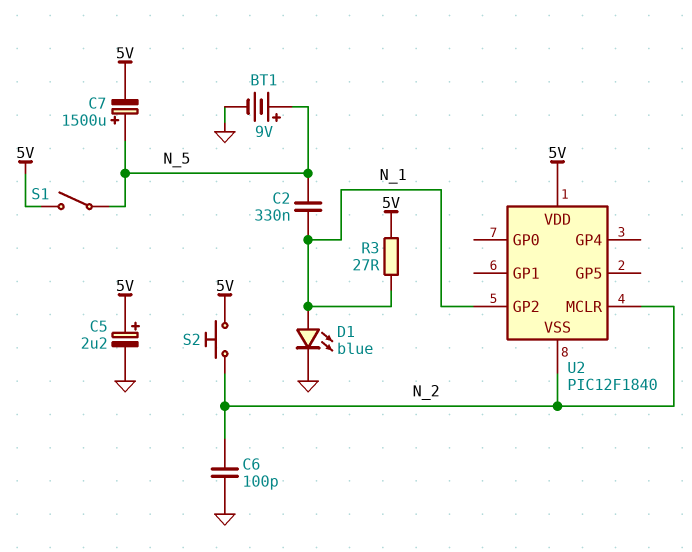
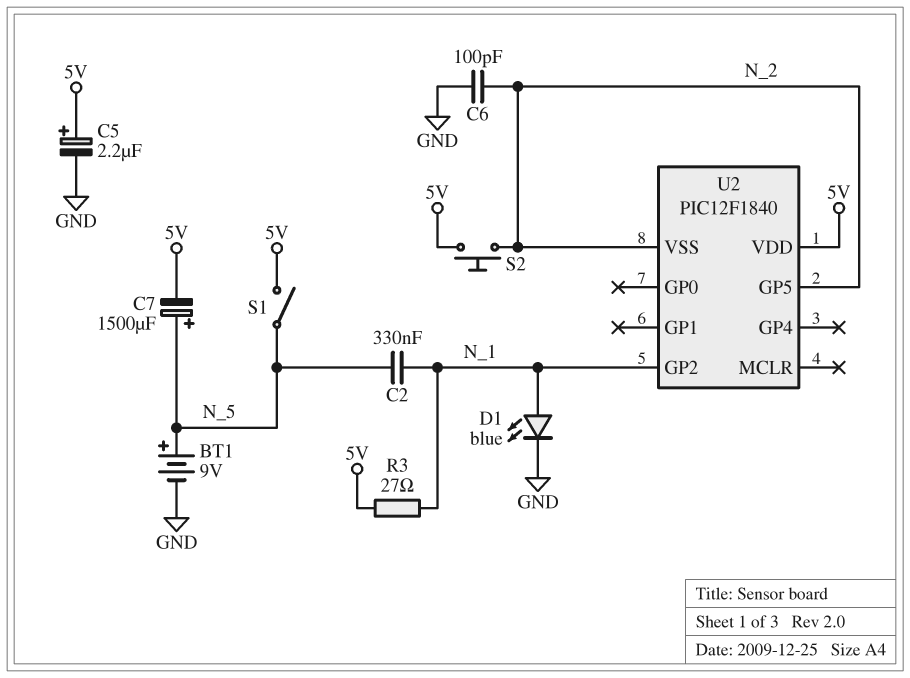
U2 pin GP5: none -> N_2
U2 pin MCLR: N_2 -> none

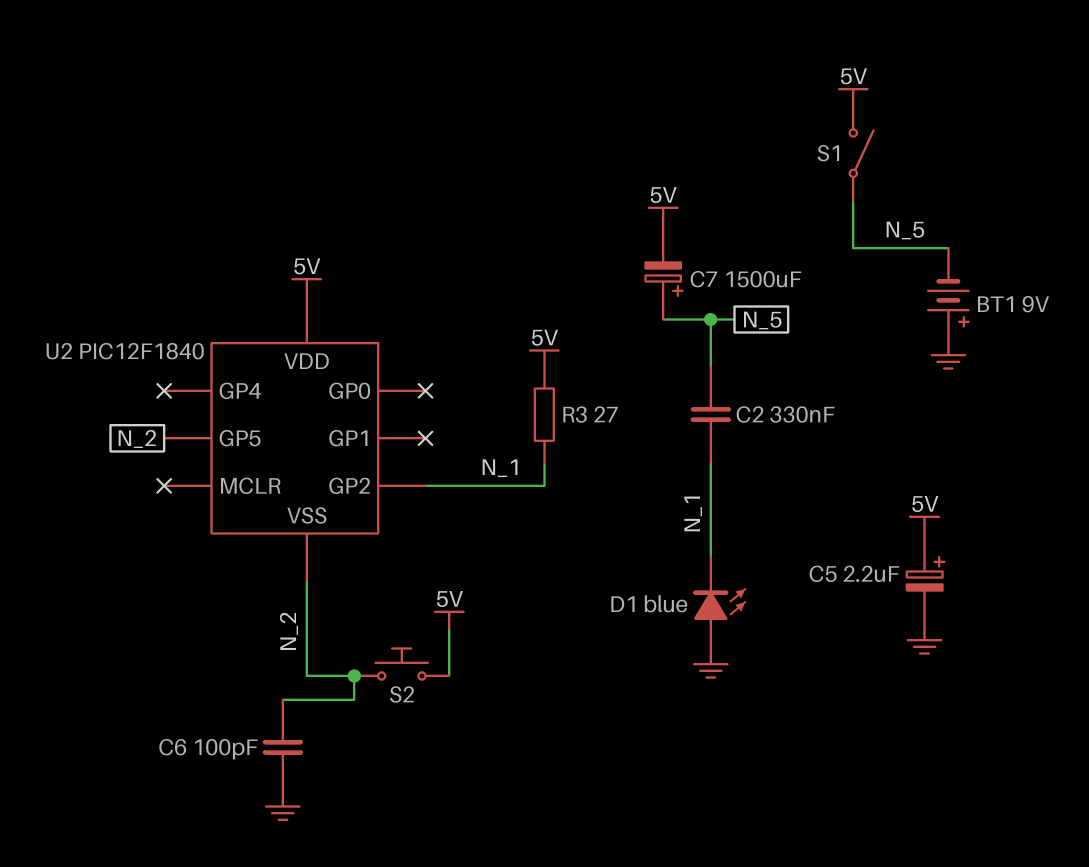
BT1: 9V (plus N_5, minus GND) -> 9V (plus GND, minus N_5)
D1: LED blue (A N_1, K GND) -> LED blue (A GND, K N_1)

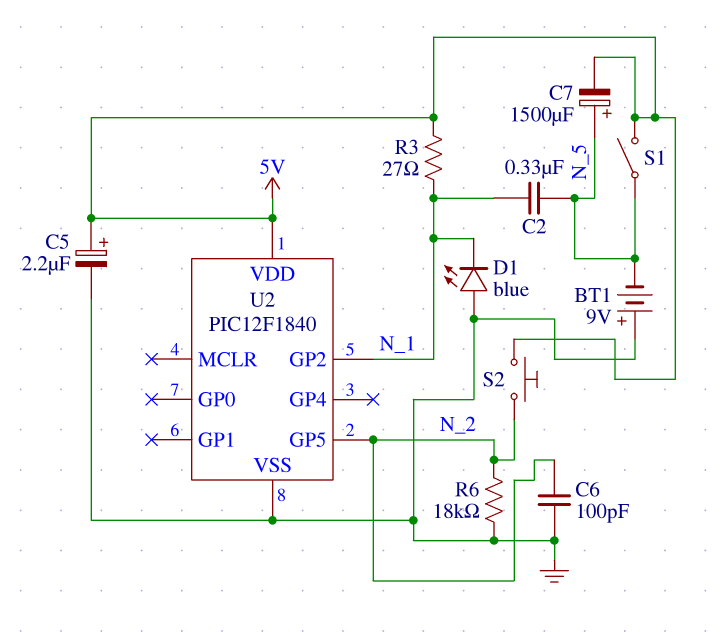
R6: none -> 18k (GND, N_2)
U2 pin VSS: N_2 -> GND

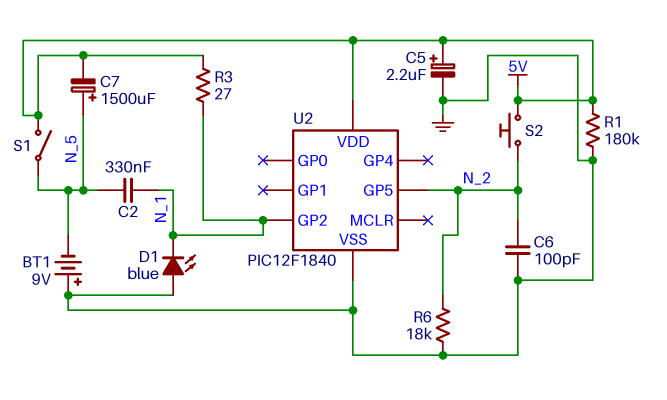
R1: none -> 180k (5V, GND)

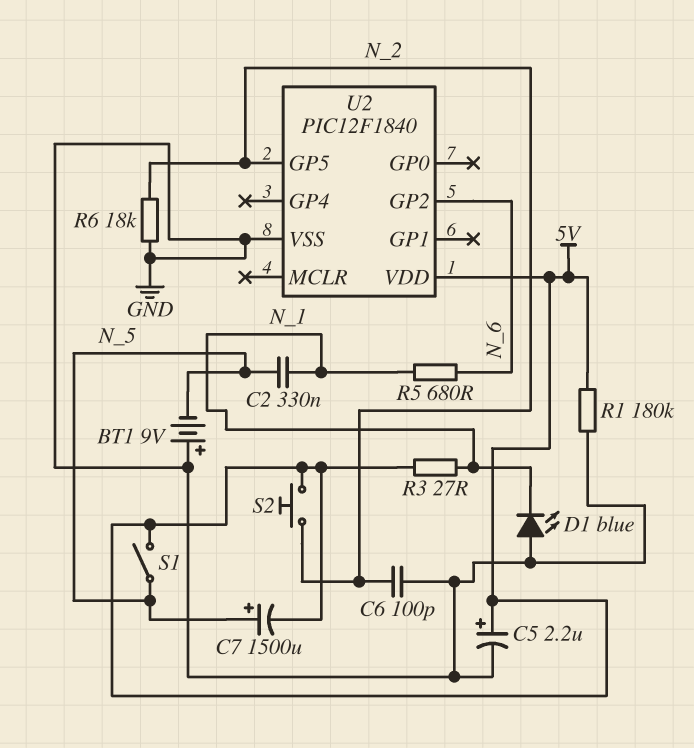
R5: none -> 680 (N_1, N_6)
U2 pin GP2: N_1 -> N_6

